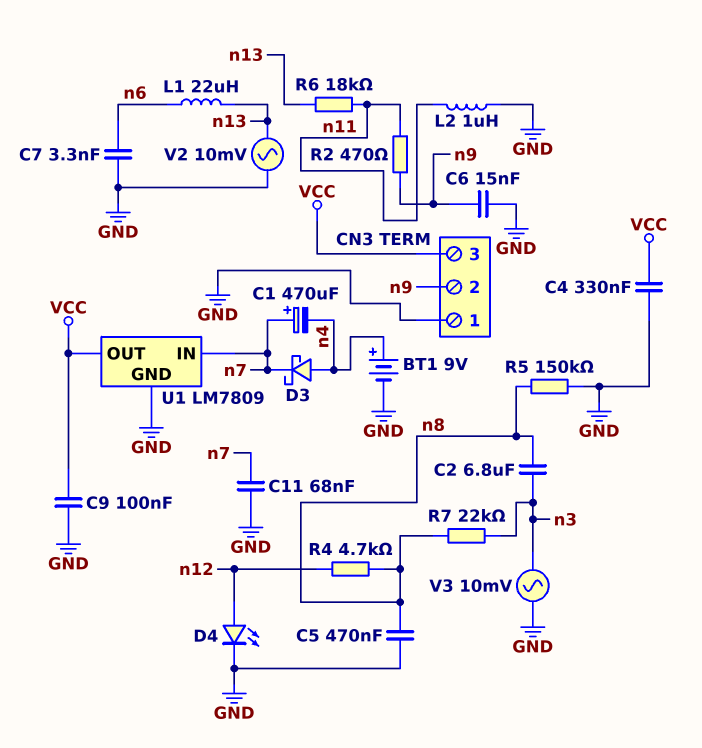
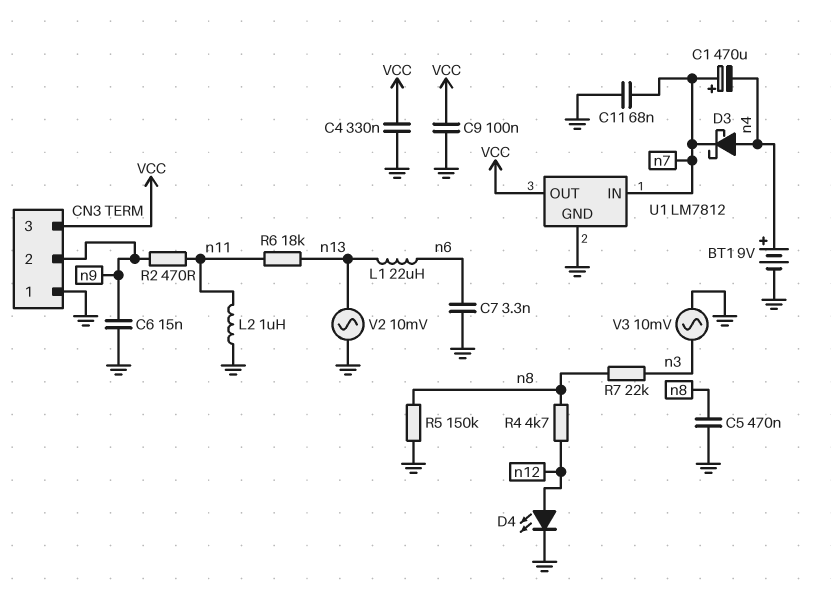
C2: 6.8uF (n3, n8) -> none
U1: LM7809 -> LM7812

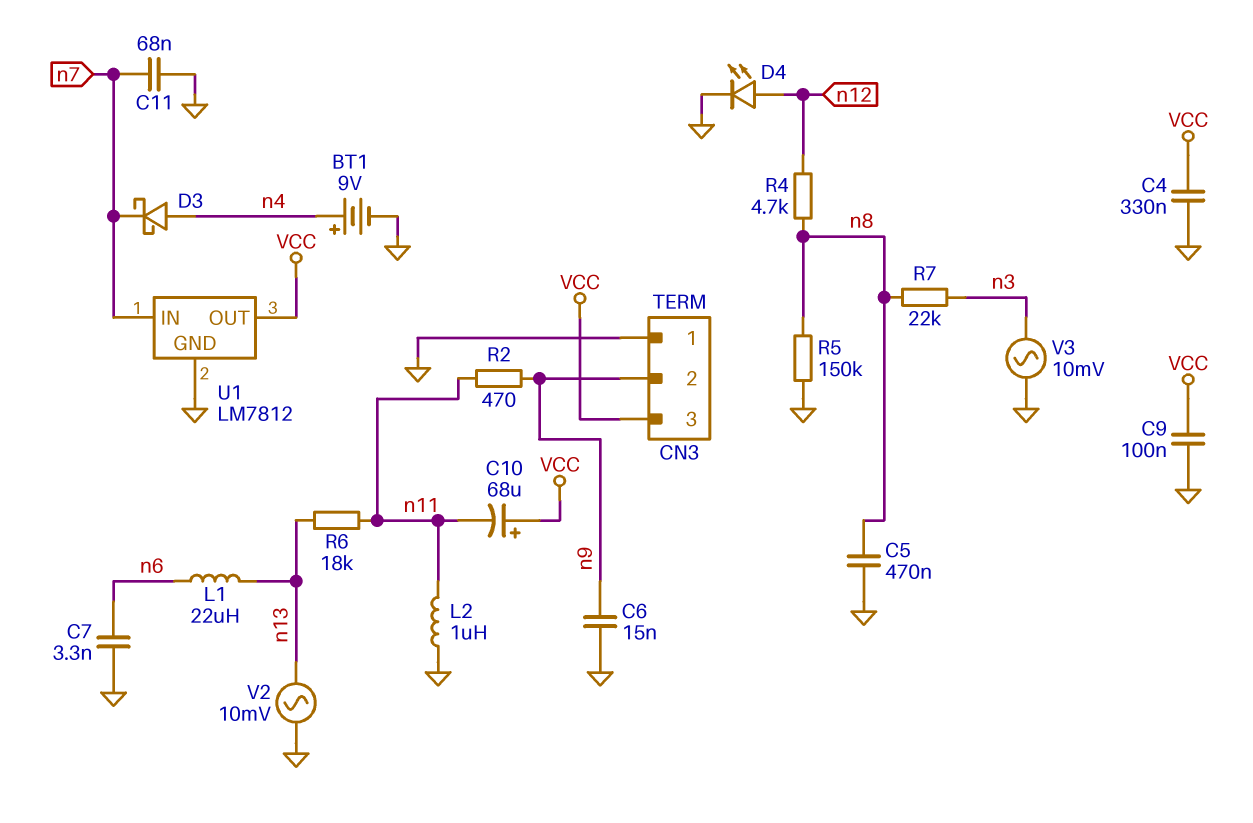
C1: 470uF (plus n7, minus n4) -> none
C10: none -> 68uF (plus VCC, minus n11)

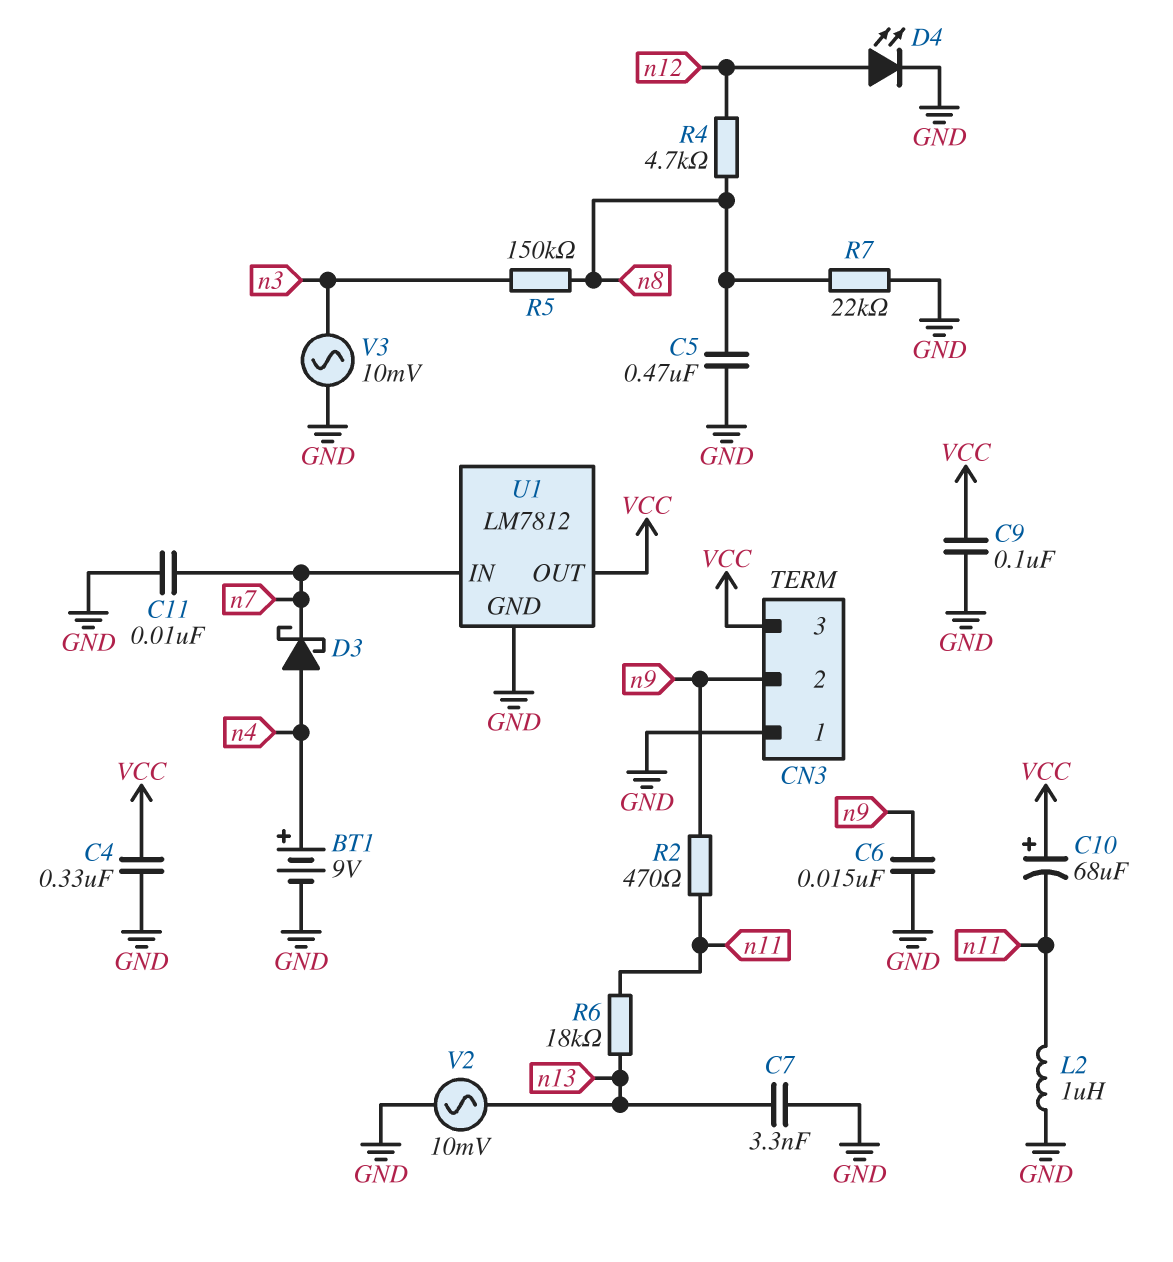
C7: 3.3nF (GND, n6) -> 3.3nF (GND, n13)
C11: 68nF (GND, n7) -> 10nF (GND, n7)
L1: 22uH (n6, n13) -> none
R5: 150k (GND, n8) -> 150k (n3, n8)
R7: 22k (n3, n8) -> 22k (GND, n8)

